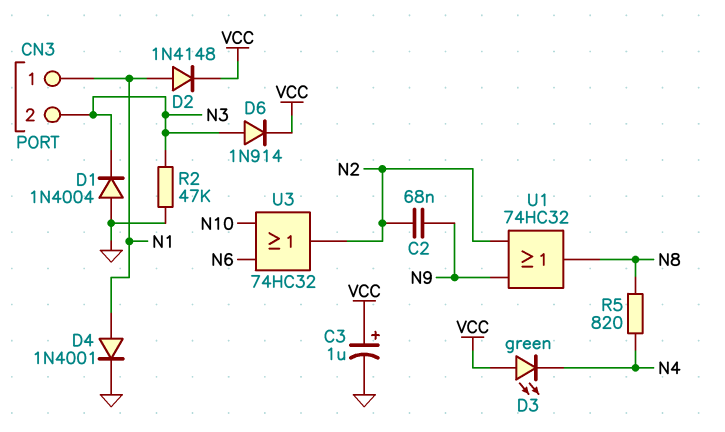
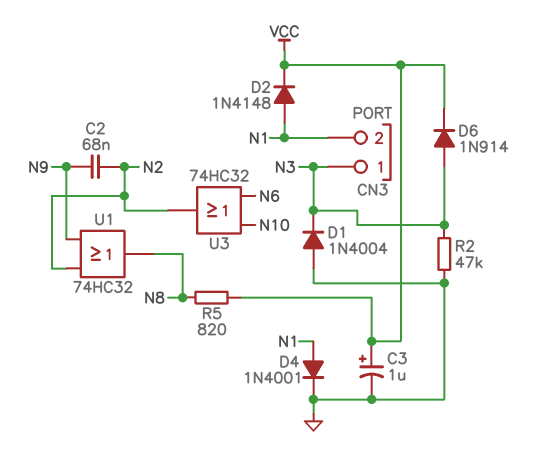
CN3 pin 1: N1 -> N3
CN3 pin 2: N3 -> N1
D3: LED green (A VCC, K N4) -> none
R5: 820 (N4, N8) -> 820 (N8, VCC)

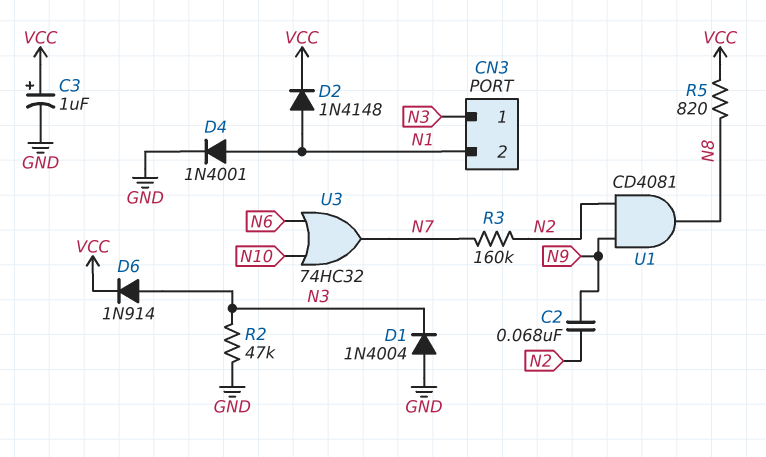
R3: none -> 160k (N2, N7)
U1: OR 74HC32 (in N2, in N9, out N8) -> AND CD4081 (in N2, in N9, out N8)
U3: OR 74HC32 (in N6, in N10, out N2) -> OR 74HC32 (in N6, in N10, out N7)

